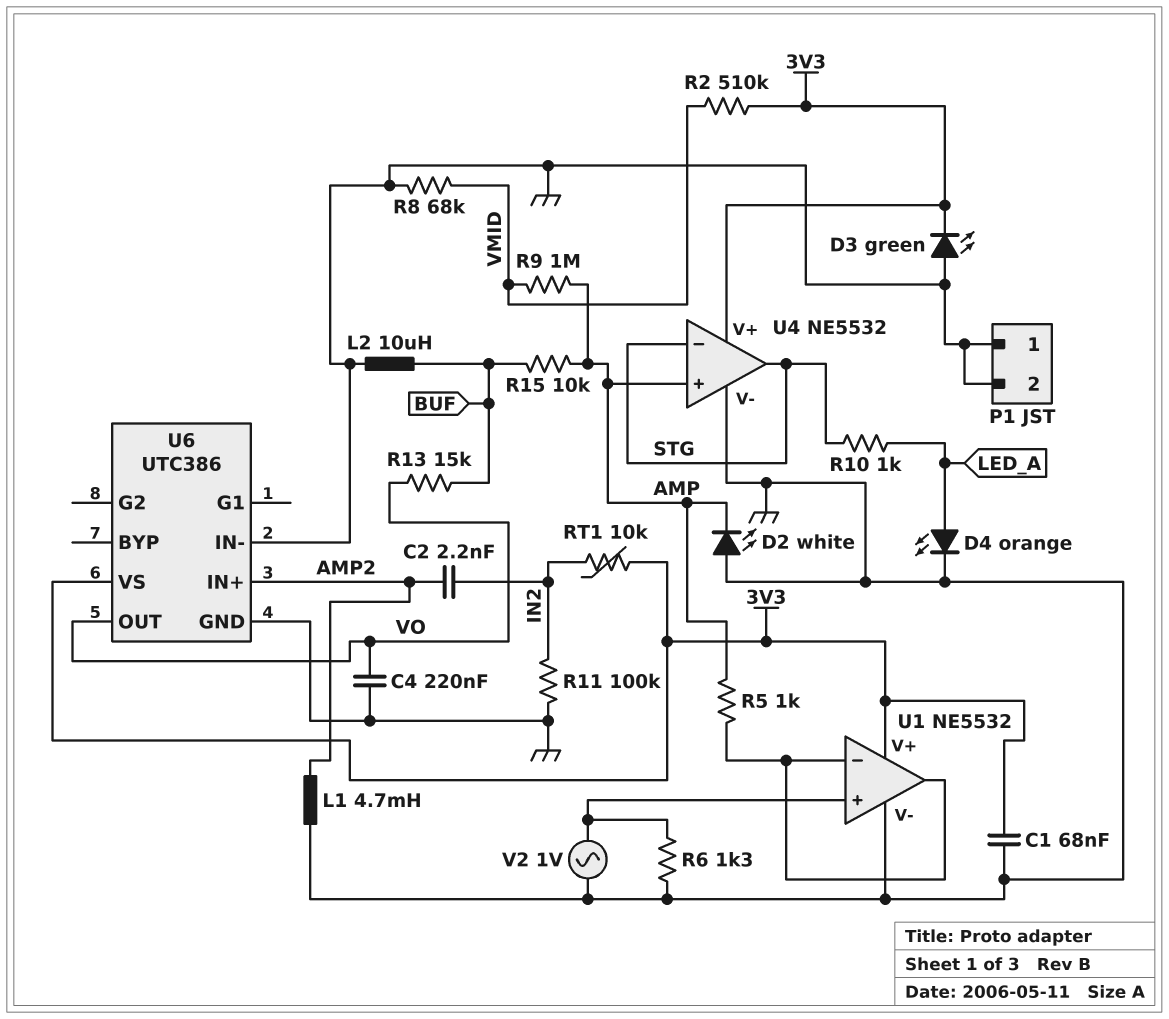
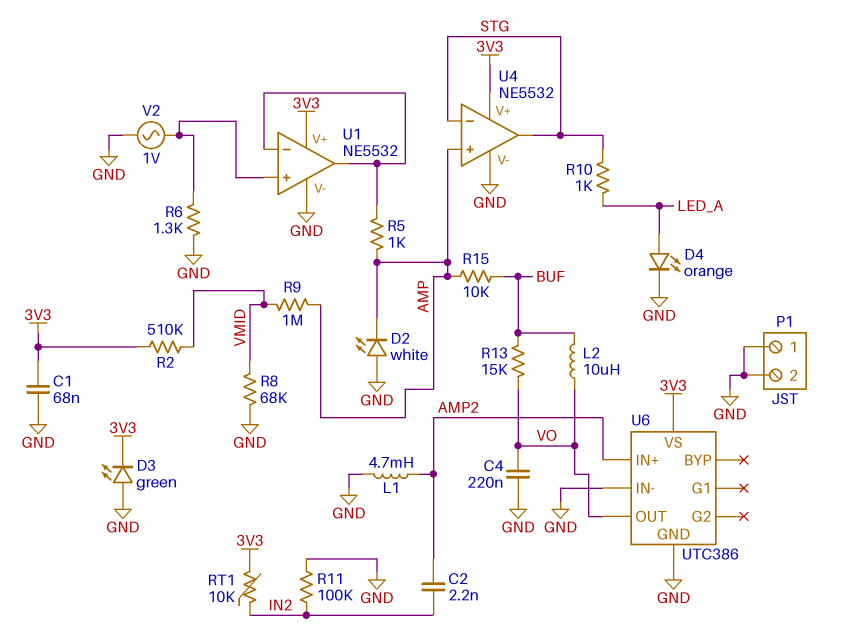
L2: 10uH (BUF, GND) -> 10uH (BUF, VO)

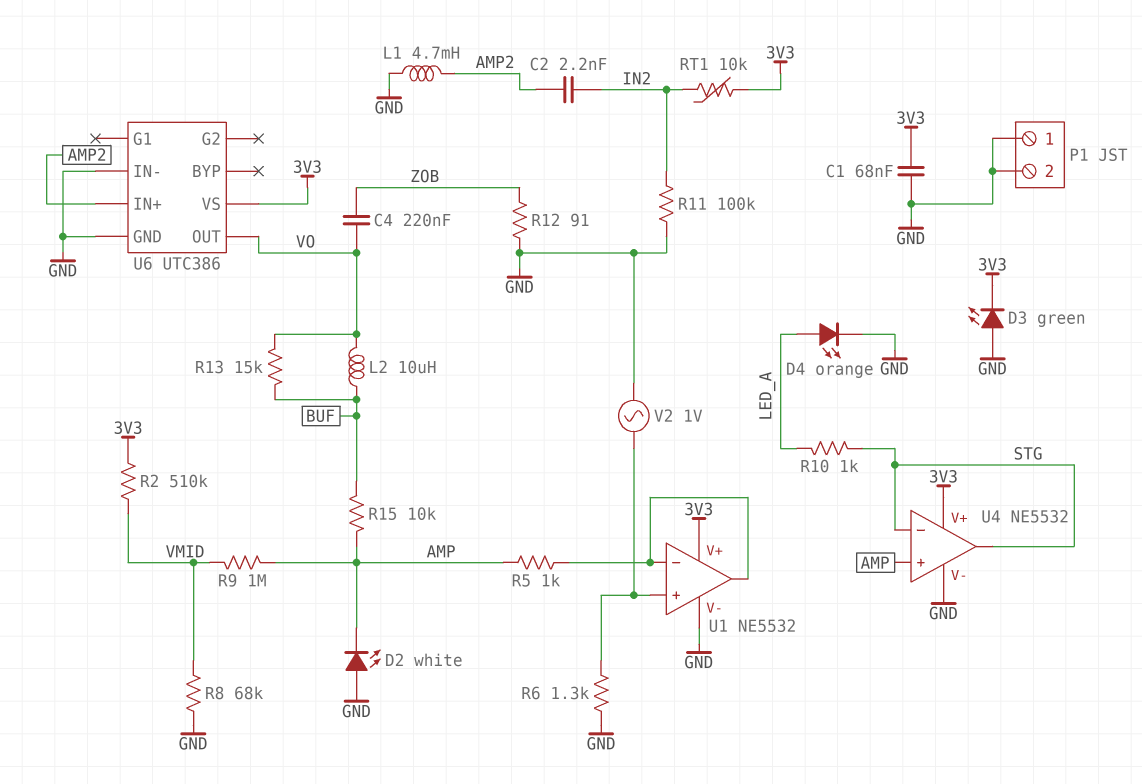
C4: 220nF (GND, VO) -> 220nF (VO, ZOB)
R12: none -> 91 (GND, ZOB)

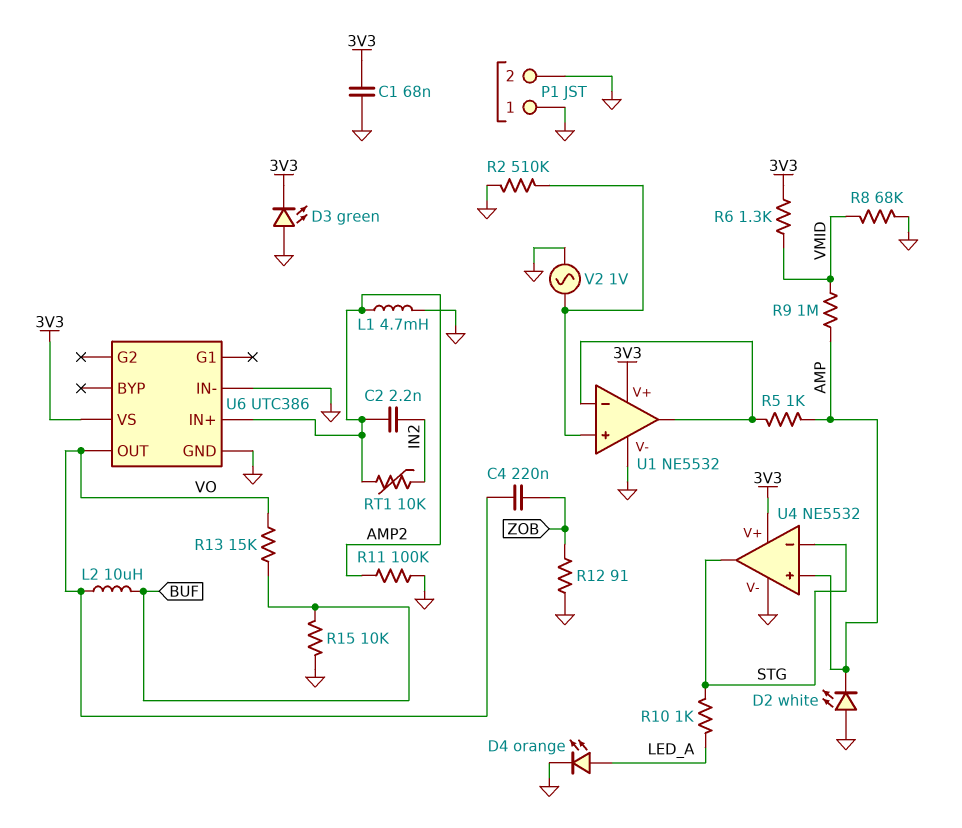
R2: 510k (3V3, VMID) -> 510k (GND, U1/in+)
R6: 1.3k (GND, U1/in+) -> 1.3k (3V3, VMID)
R11: 100k (GND, IN2) -> 100k (AMP2, GND)
R15: 10k (AMP, BUF) -> 10k (BUF, GND)
RT1: 10k (3V3, IN2) -> 10k (AMP2, IN2)

